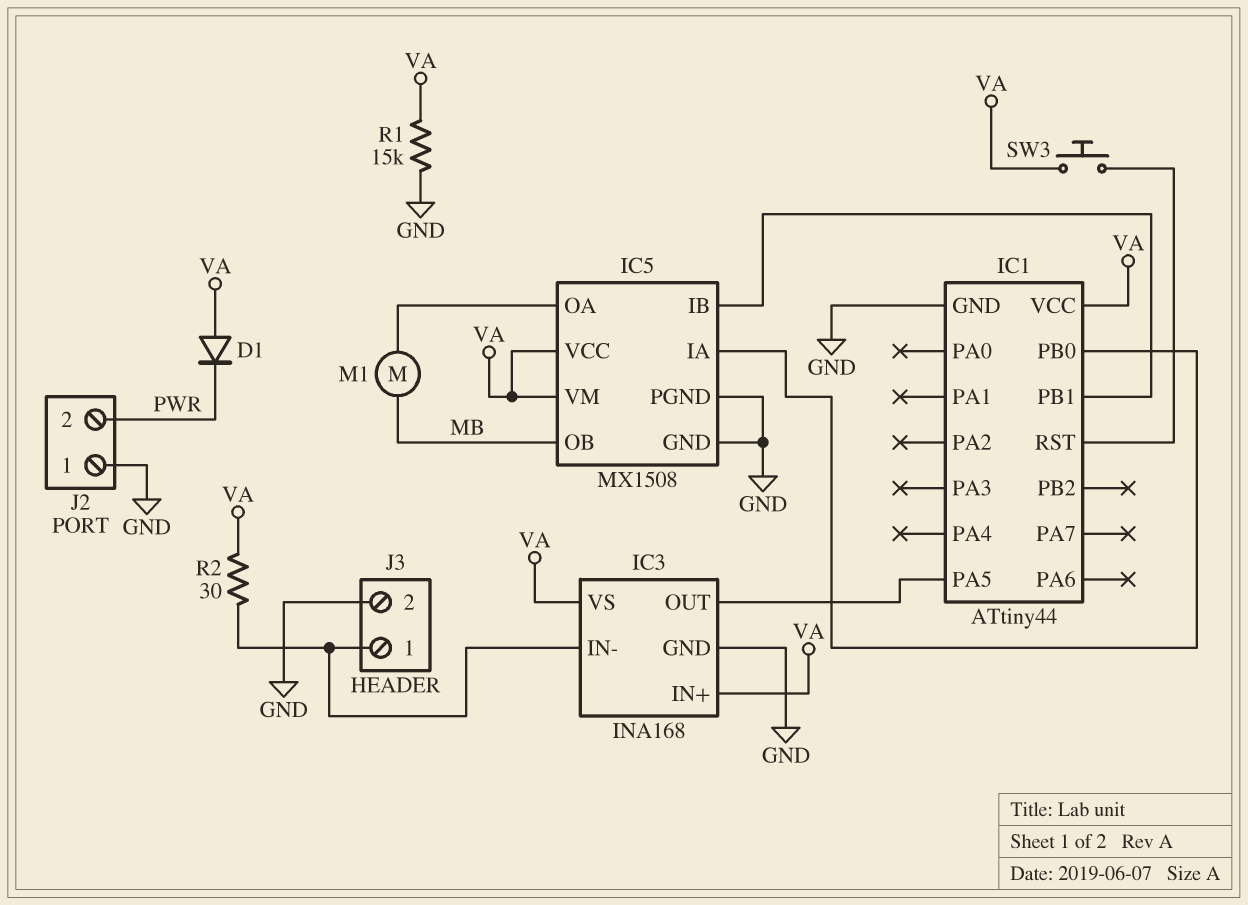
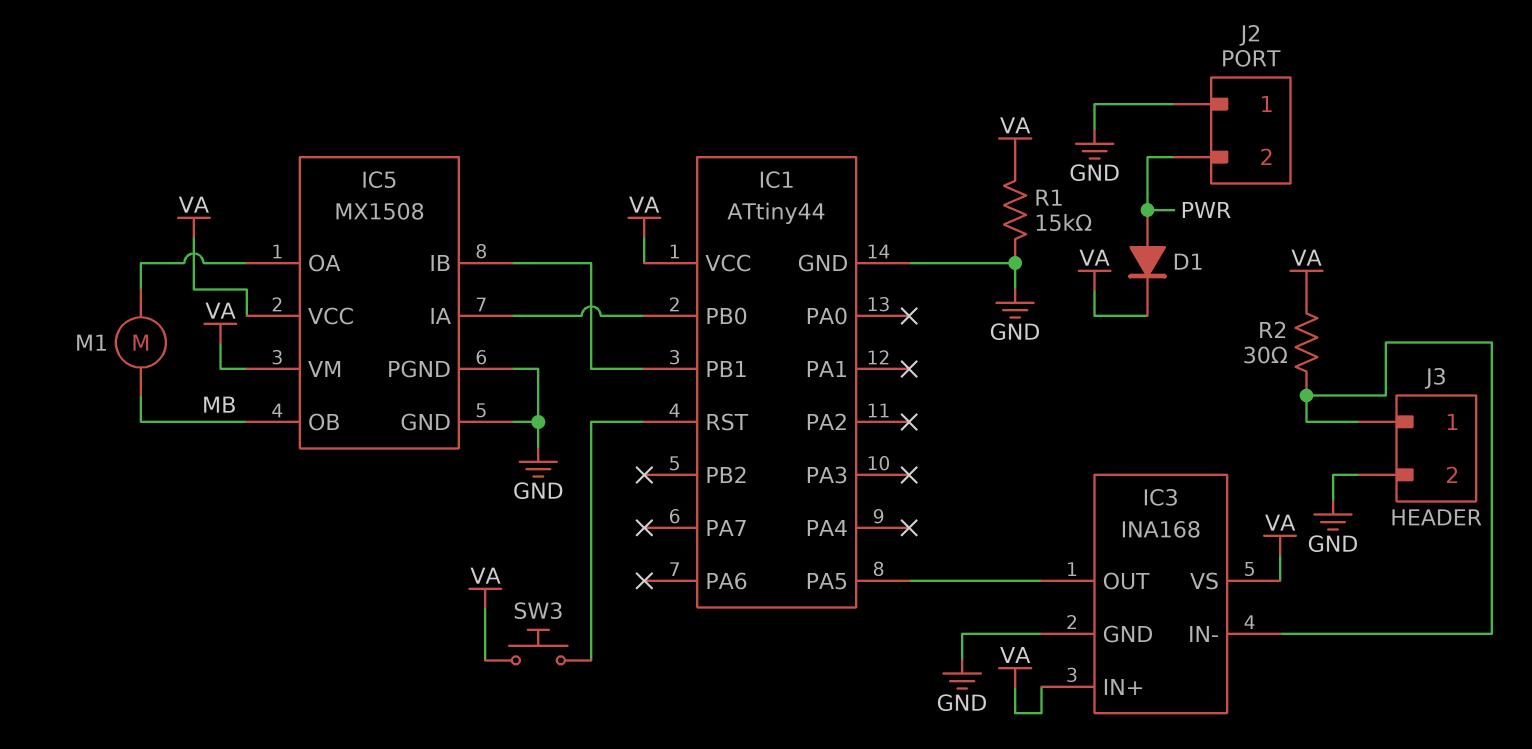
D1: diode (A VA, K PWR) -> diode (A PWR, K VA)

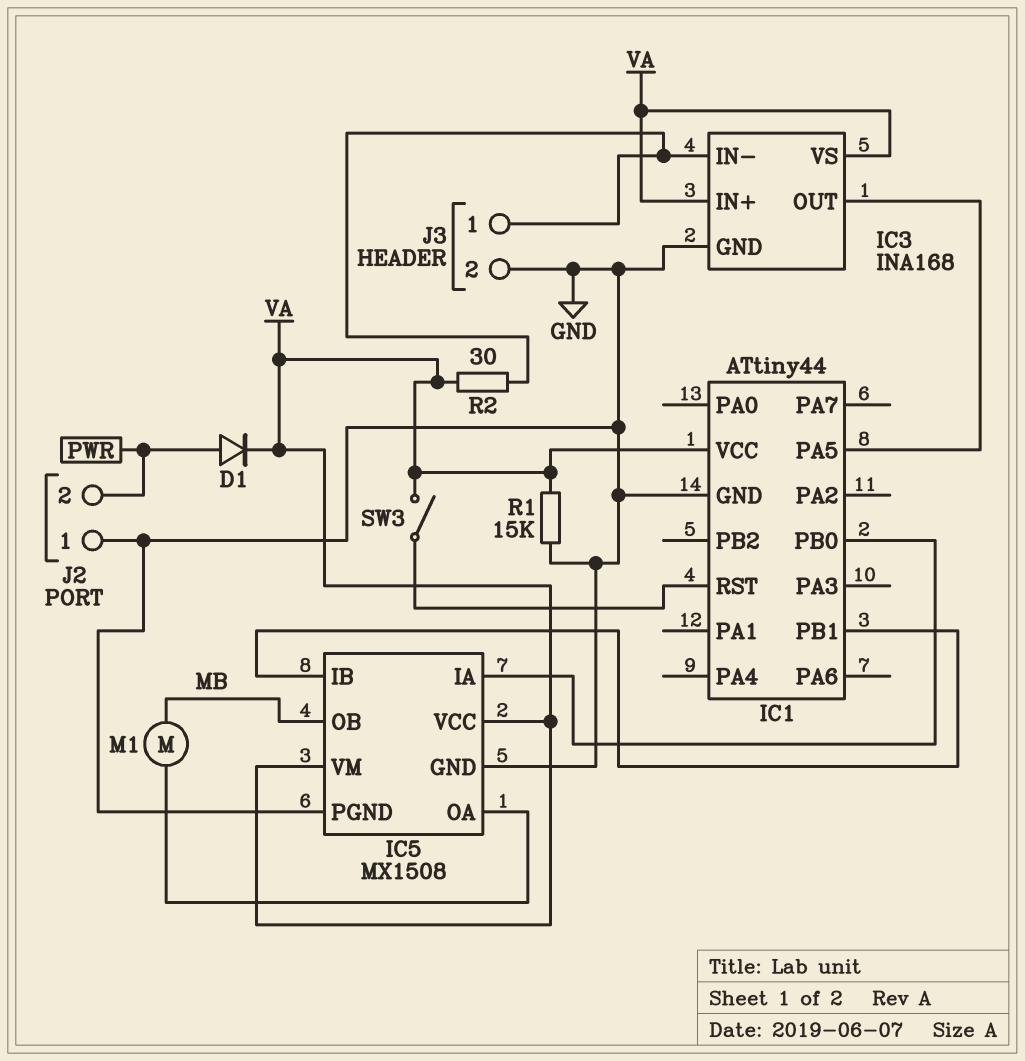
SW3: button (IC1/RST, VA) -> switch (IC1/RST, VA)

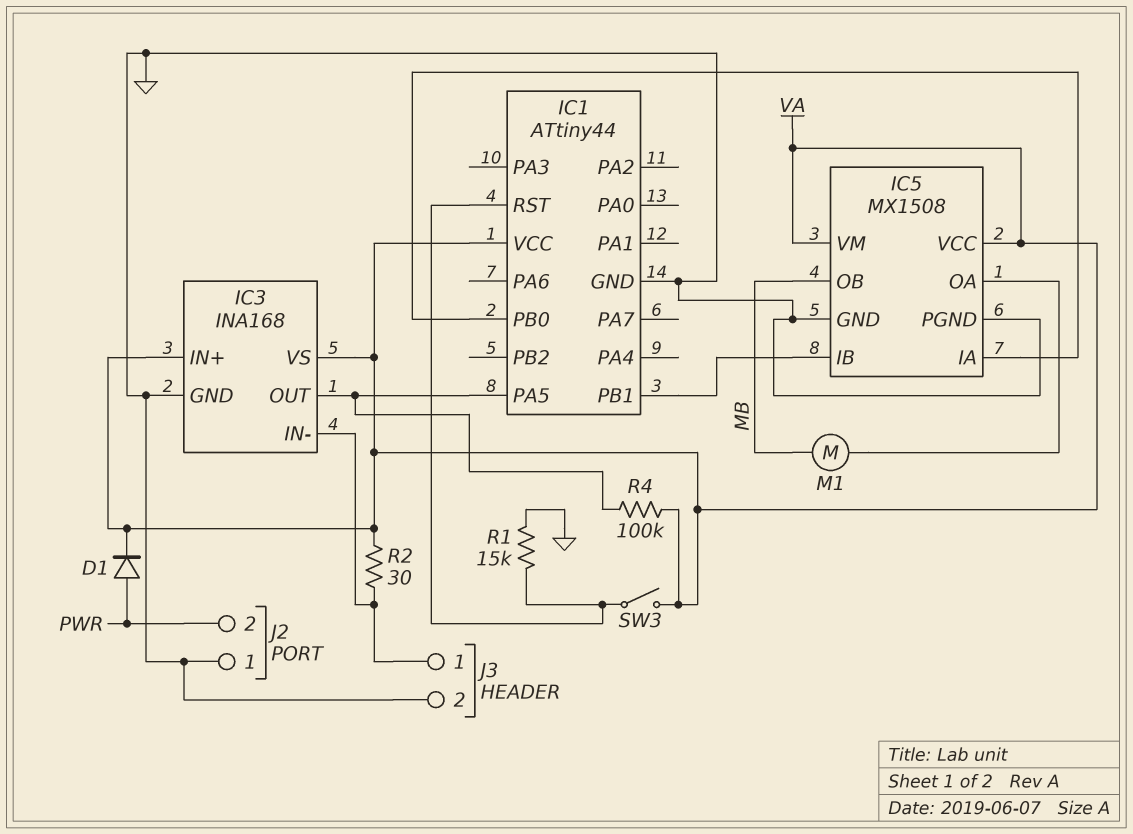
R1: 15k (GND, VA) -> 15k (GND, IC1/RST)
R4: none -> 100k (IC1/PA5, VA)

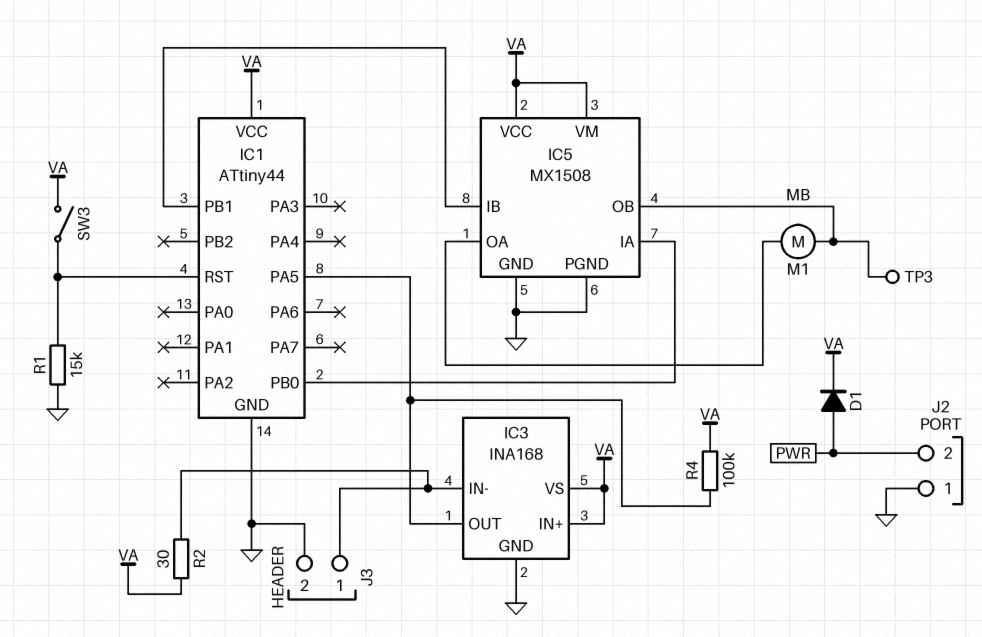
TP3: none -> test point (MB)

